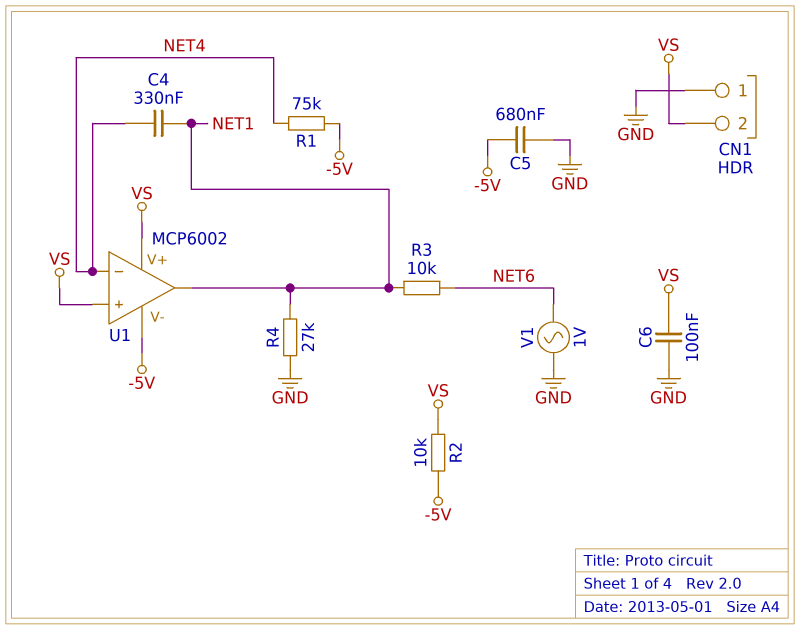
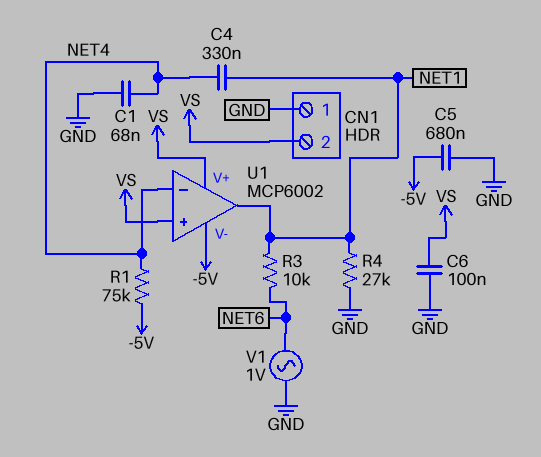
C1: none -> 68nF (GND, NET4)
R2: 10k (-5V, VS) -> none

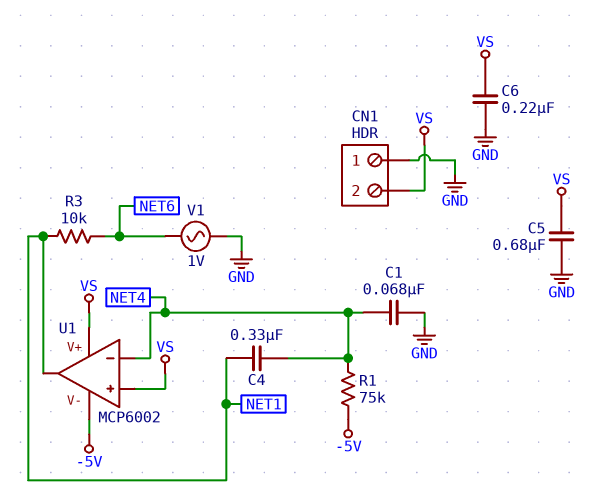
C5: 680nF (-5V, GND) -> 680nF (GND, VS)
C6: 100nF (GND, VS) -> 220nF (GND, VS)
R4: 27k (GND, NET1) -> none

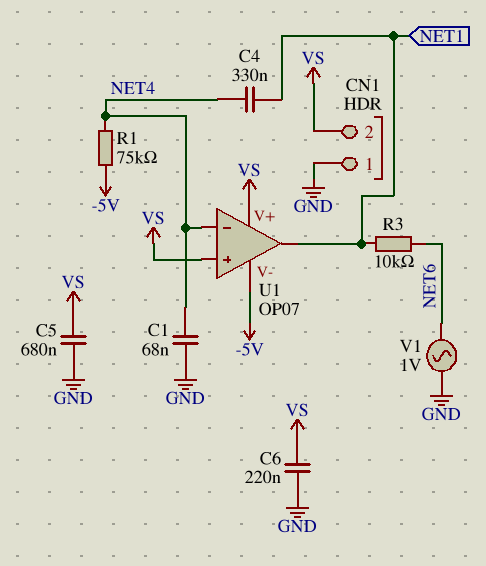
U1: MCP6002 -> OP07

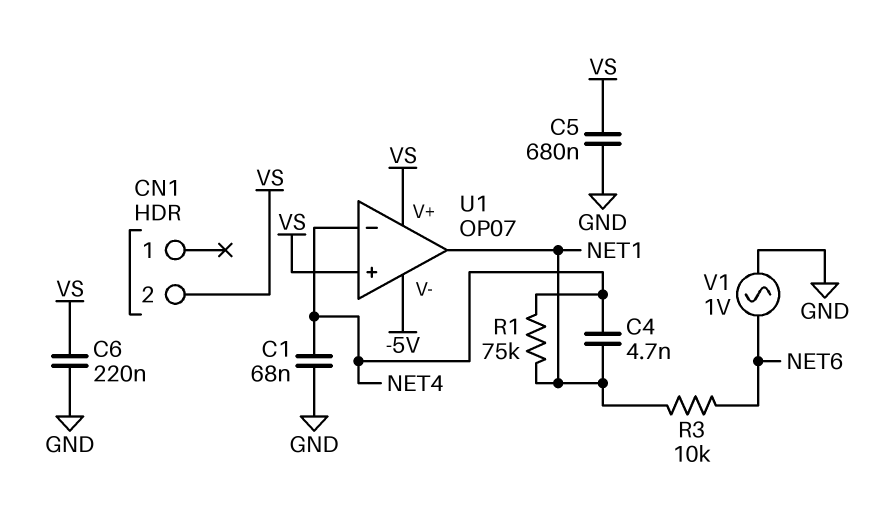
C4: 330nF (NET1, NET4) -> 4.7nF (NET1, NET4)
CN1 pin 1: GND -> none
R1: 75k (-5V, NET4) -> 75k (NET1, NET4)

